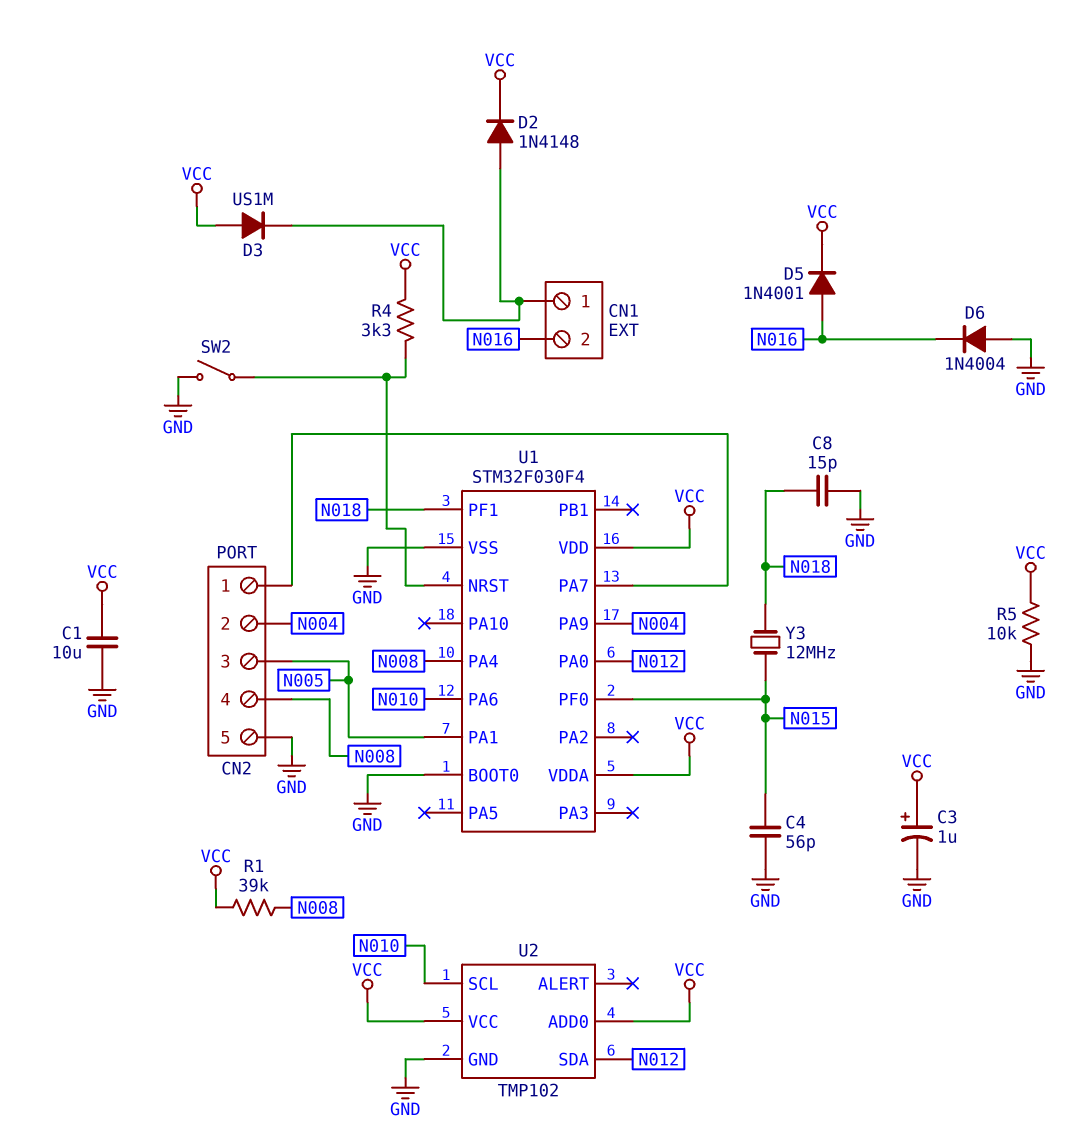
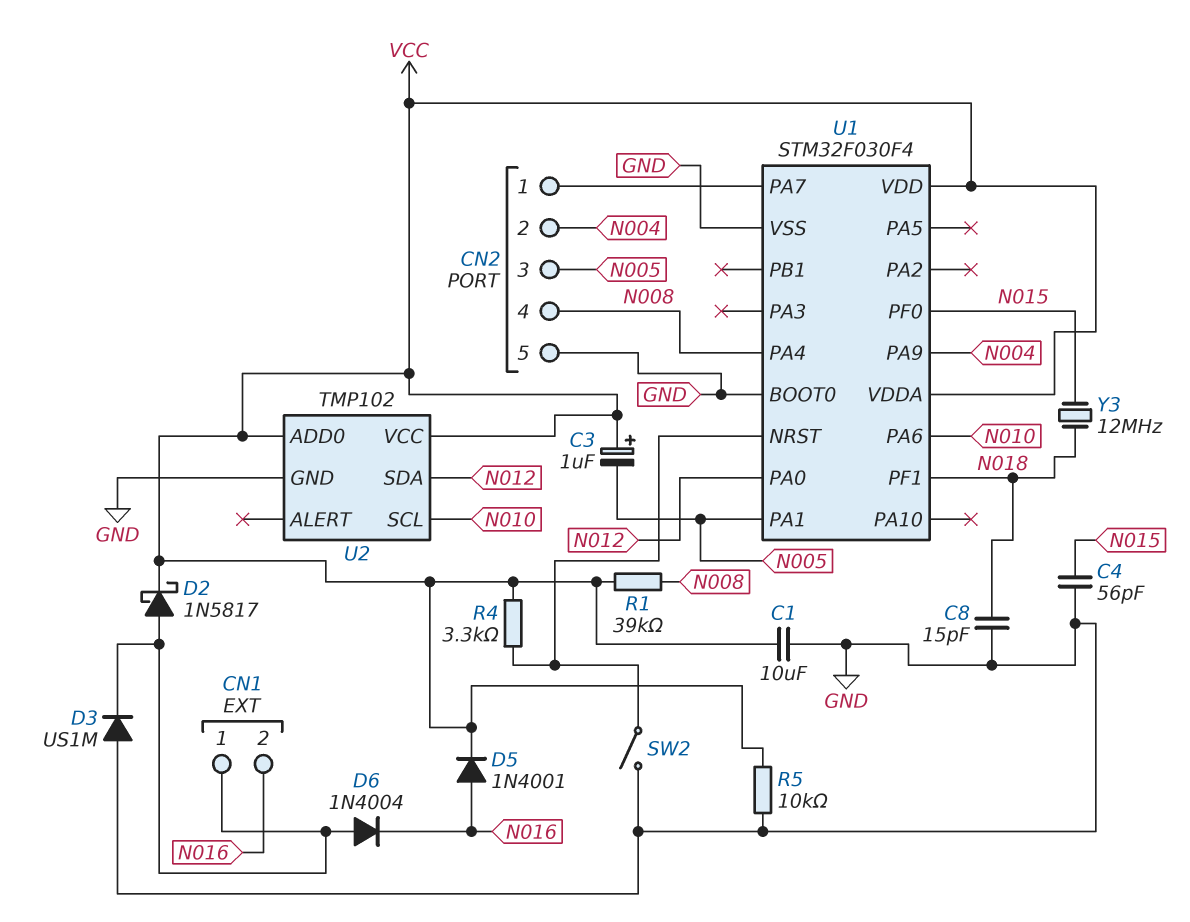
C3: 1uF (plus VCC, minus GND) -> 1uF (plus VCC, minus N005)
D2: diode 1N4148 (A CN1/1, K VCC) -> schottky 1N5817 (A CN1/1, K VCC)
D3: diode US1M (A VCC, K CN1/1) -> diode US1M (A GND, K CN1/1)
D6: diode 1N4004 (A GND, K N016) -> diode 1N4004 (A CN1/1, K N016)

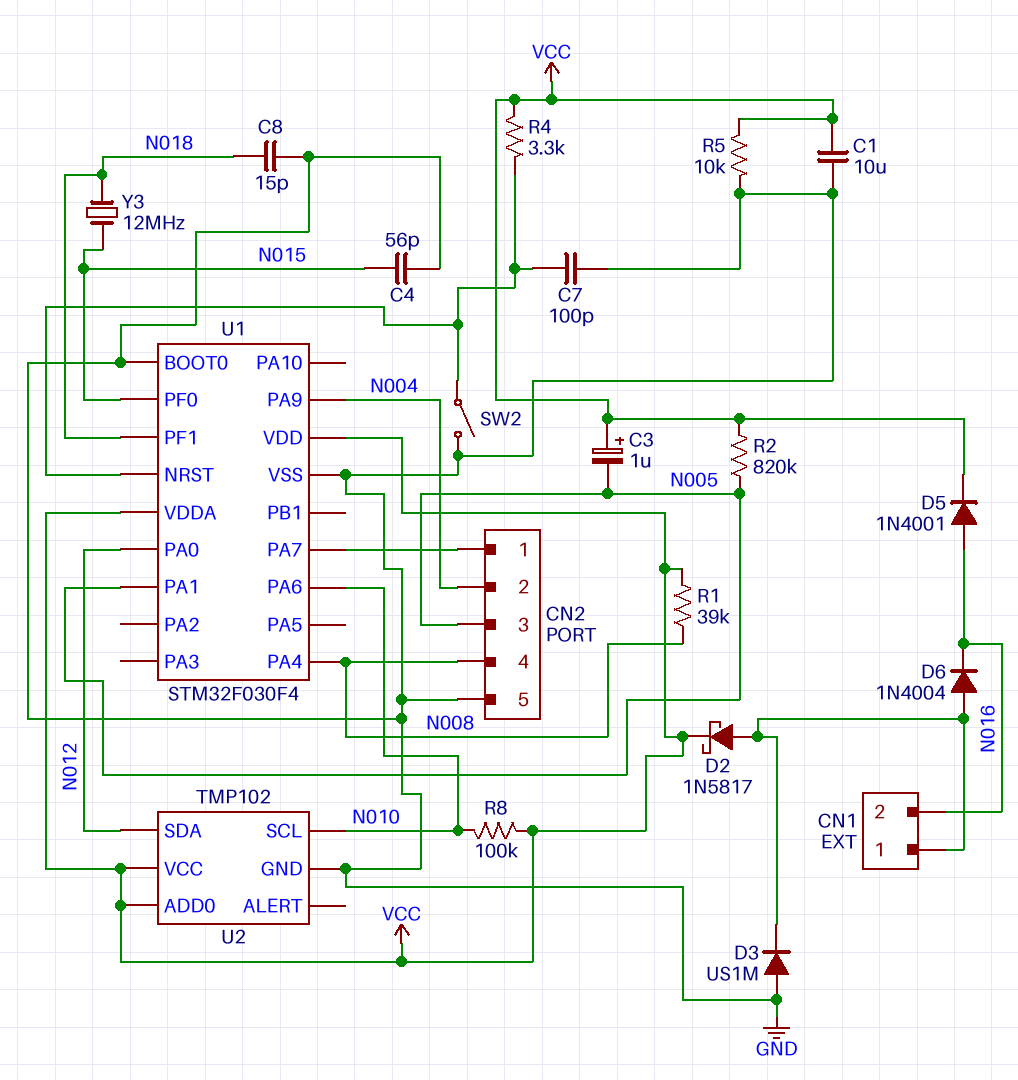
C7: none -> 100pF (GND, U1/NRST)
R2: none -> 820k (N005, VCC)
R8: none -> 100k (N010, VCC)

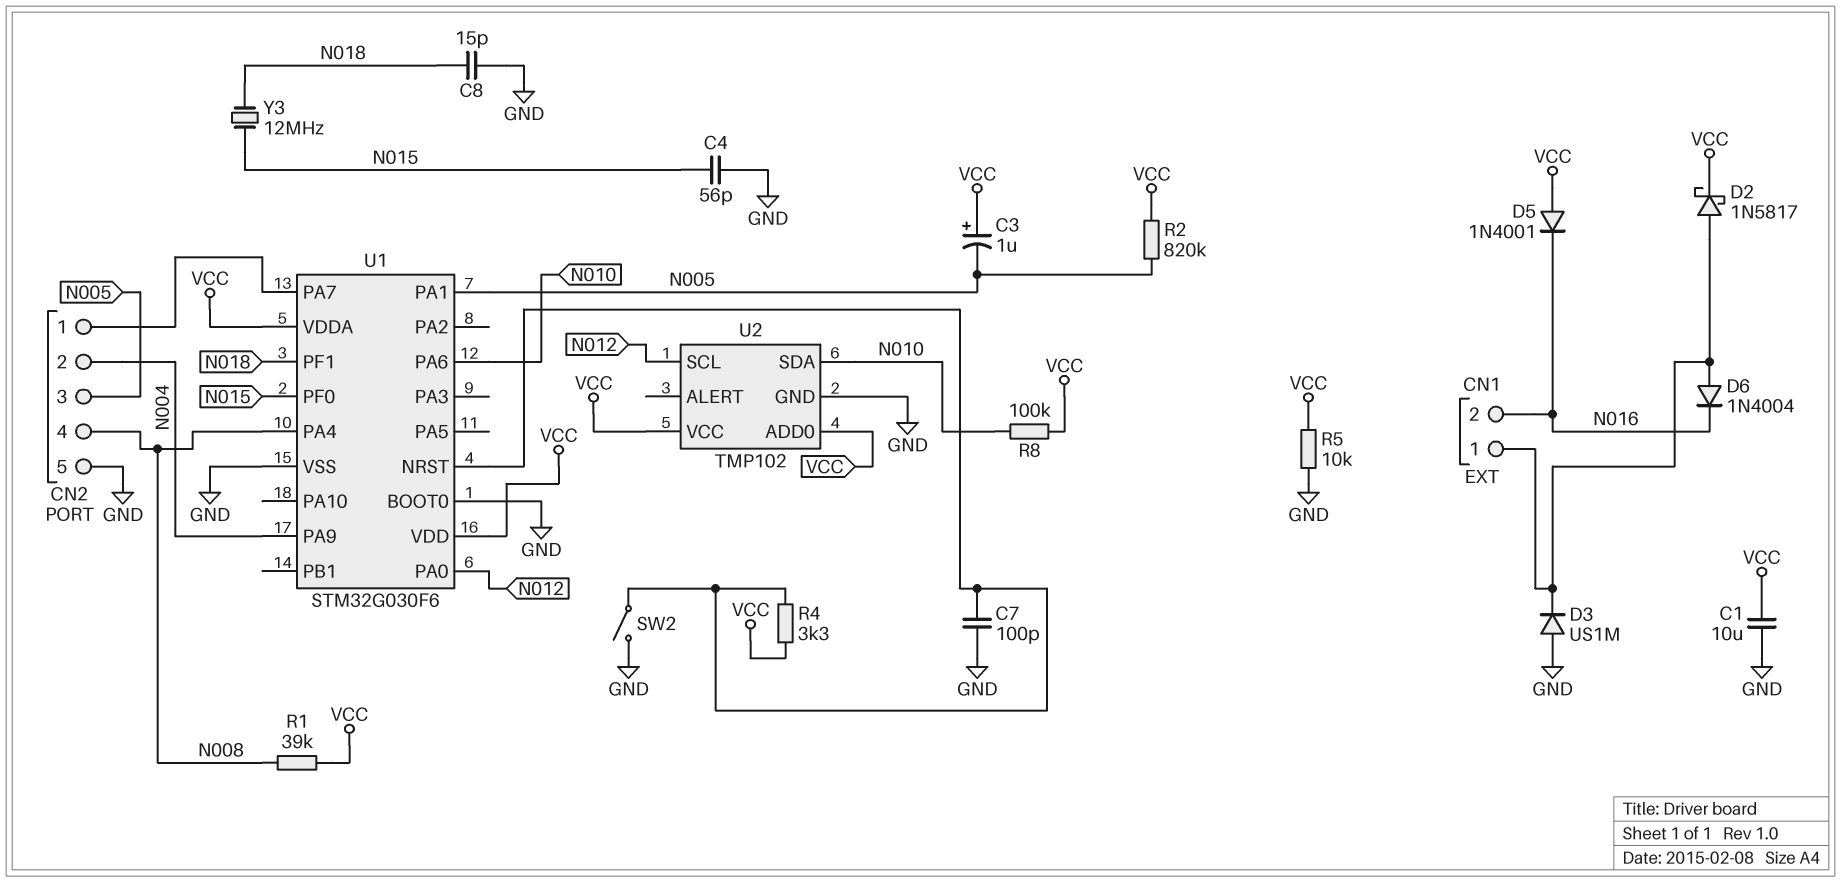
D5: diode 1N4001 (A N016, K VCC) -> diode 1N4001 (A VCC, K N016)
U1: STM32F030F4 -> STM32G030F6
U2 pin SCL: N010 -> N012
U2 pin SDA: N012 -> N010

